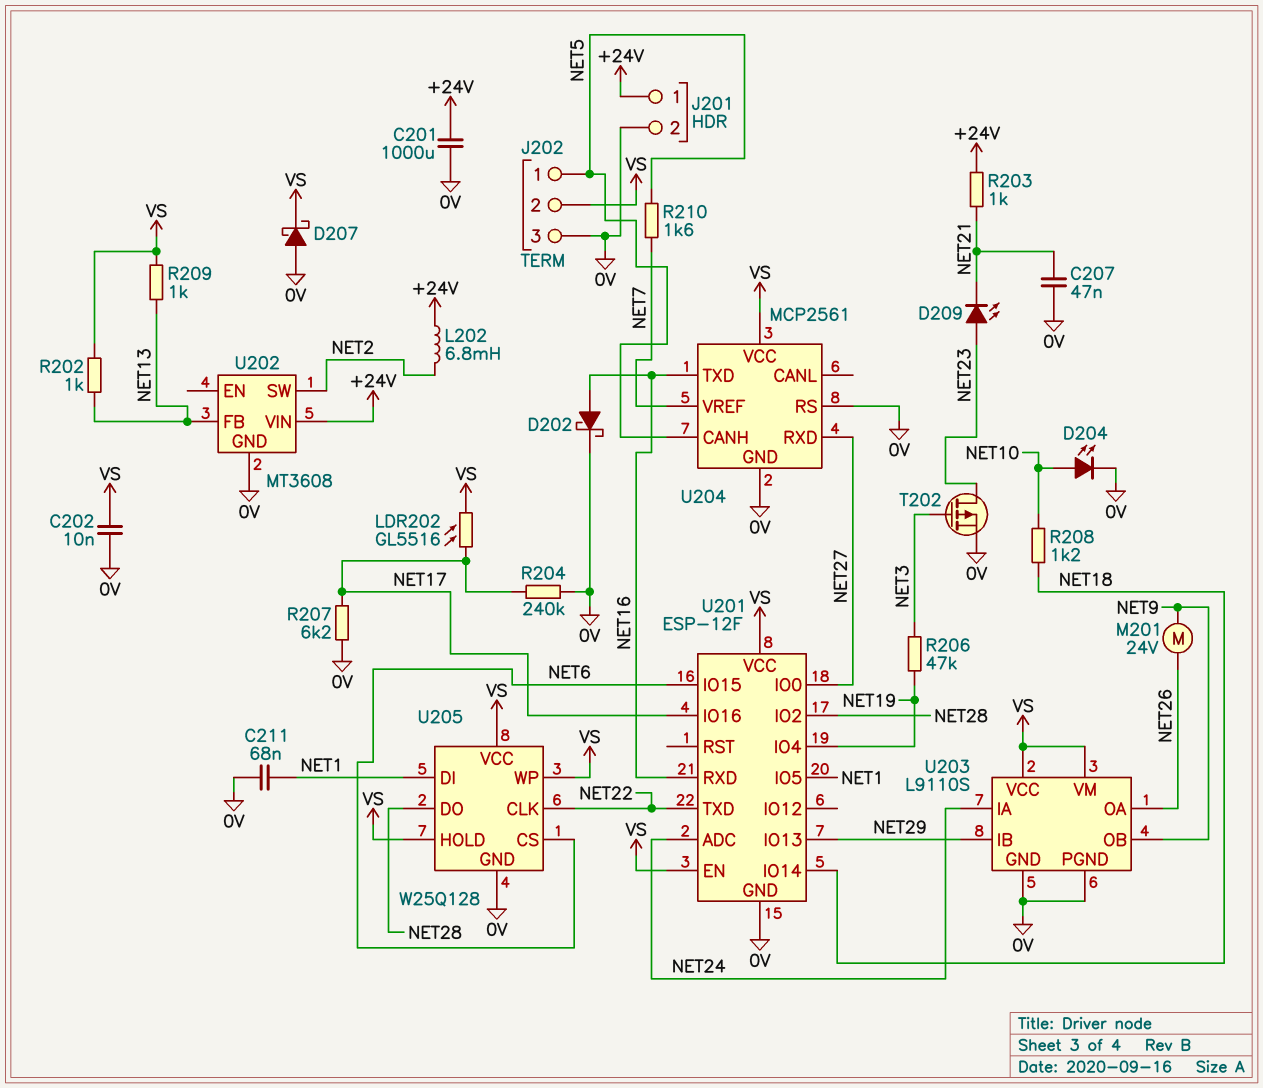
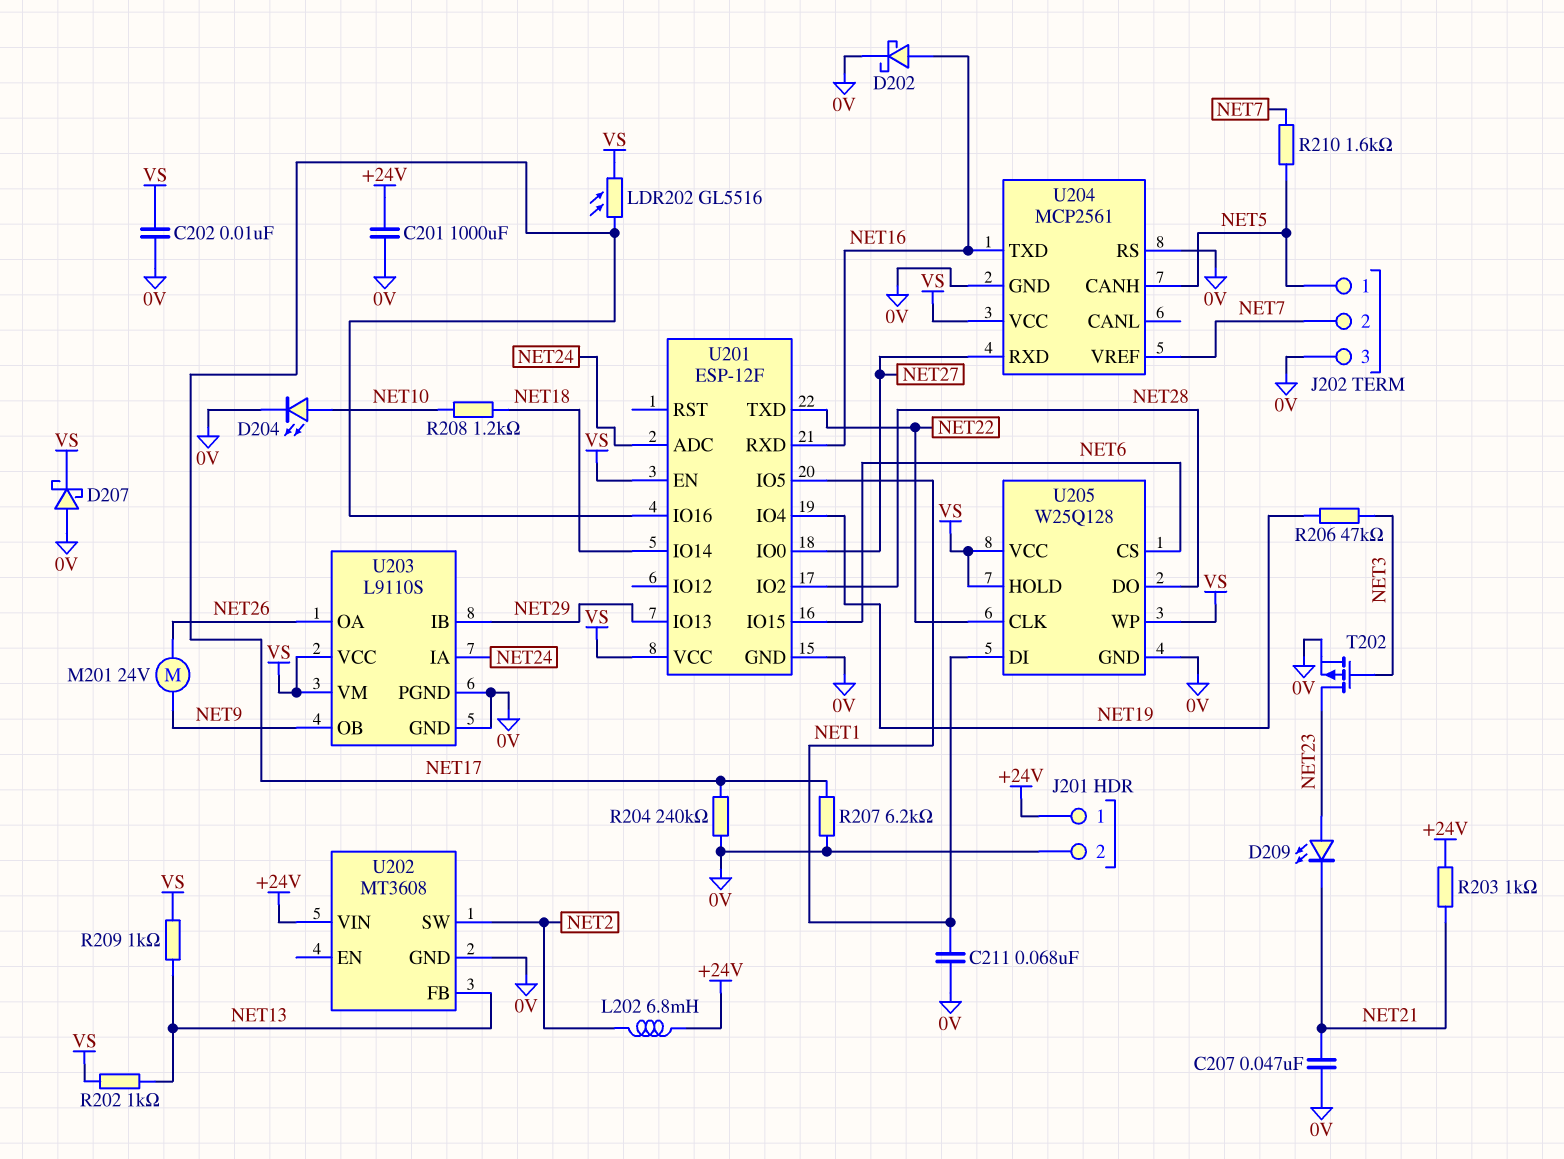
J202 pin 2: VS -> NET7

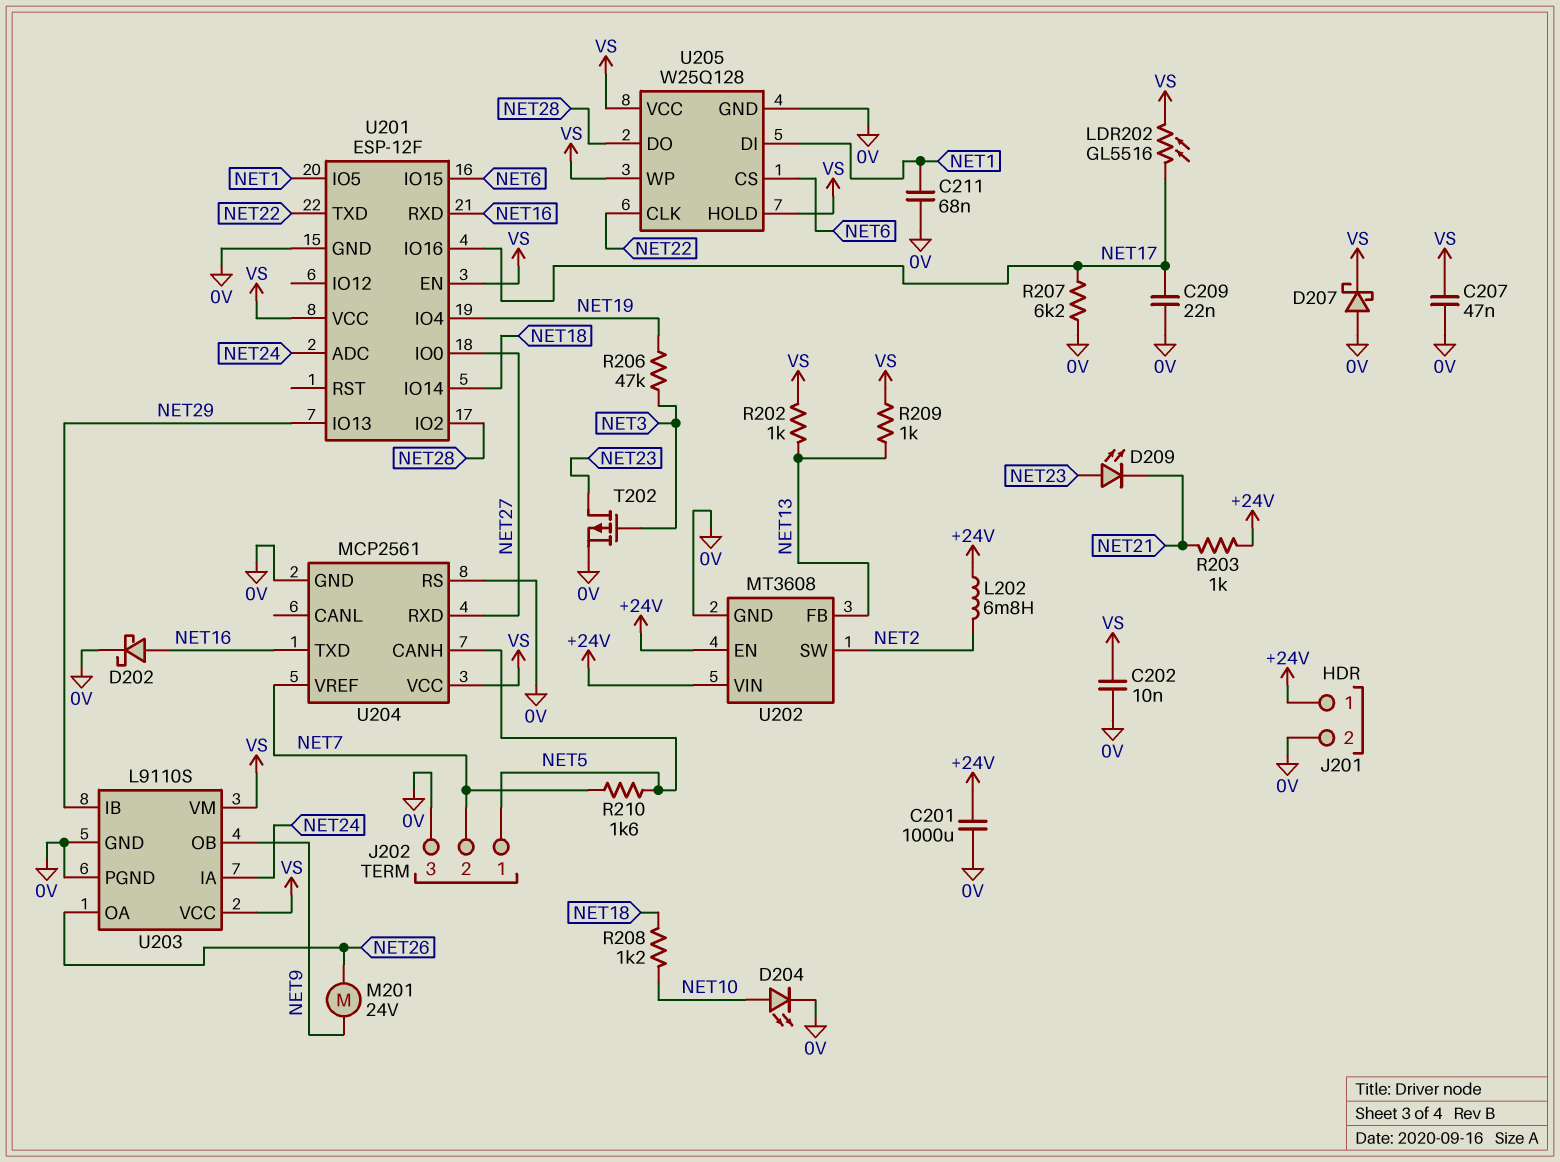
C207: 47nF (0V, NET21) -> 47nF (0V, VS)
C209: none -> 22nF (0V, NET17)
R204: 240k (0V, NET17) -> none
U202 pin EN: none -> +24V

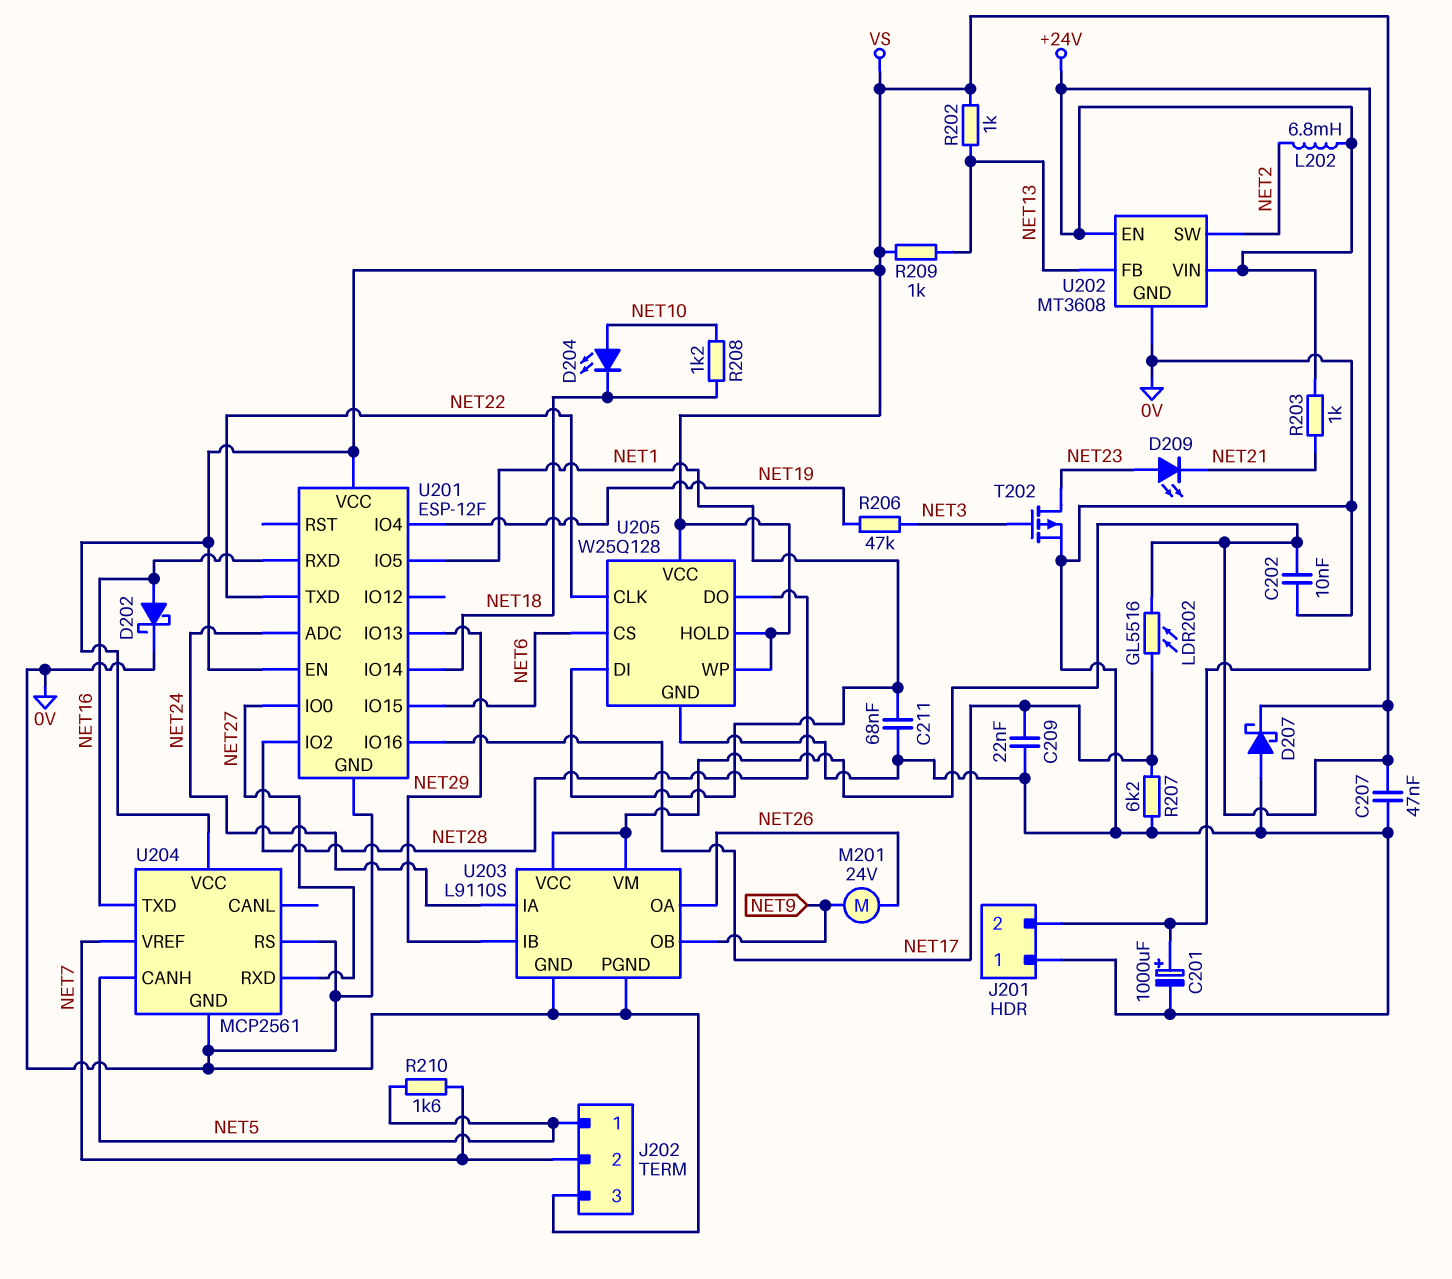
C201: 1000uF (+24V, 0V) -> 1000uF (plus +24V, minus 0V)
D204: LED (A NET10, K 0V) -> LED (A NET10, K NET18)
J201 pin 1: +24V -> 0V
J201 pin 2: 0V -> +24V

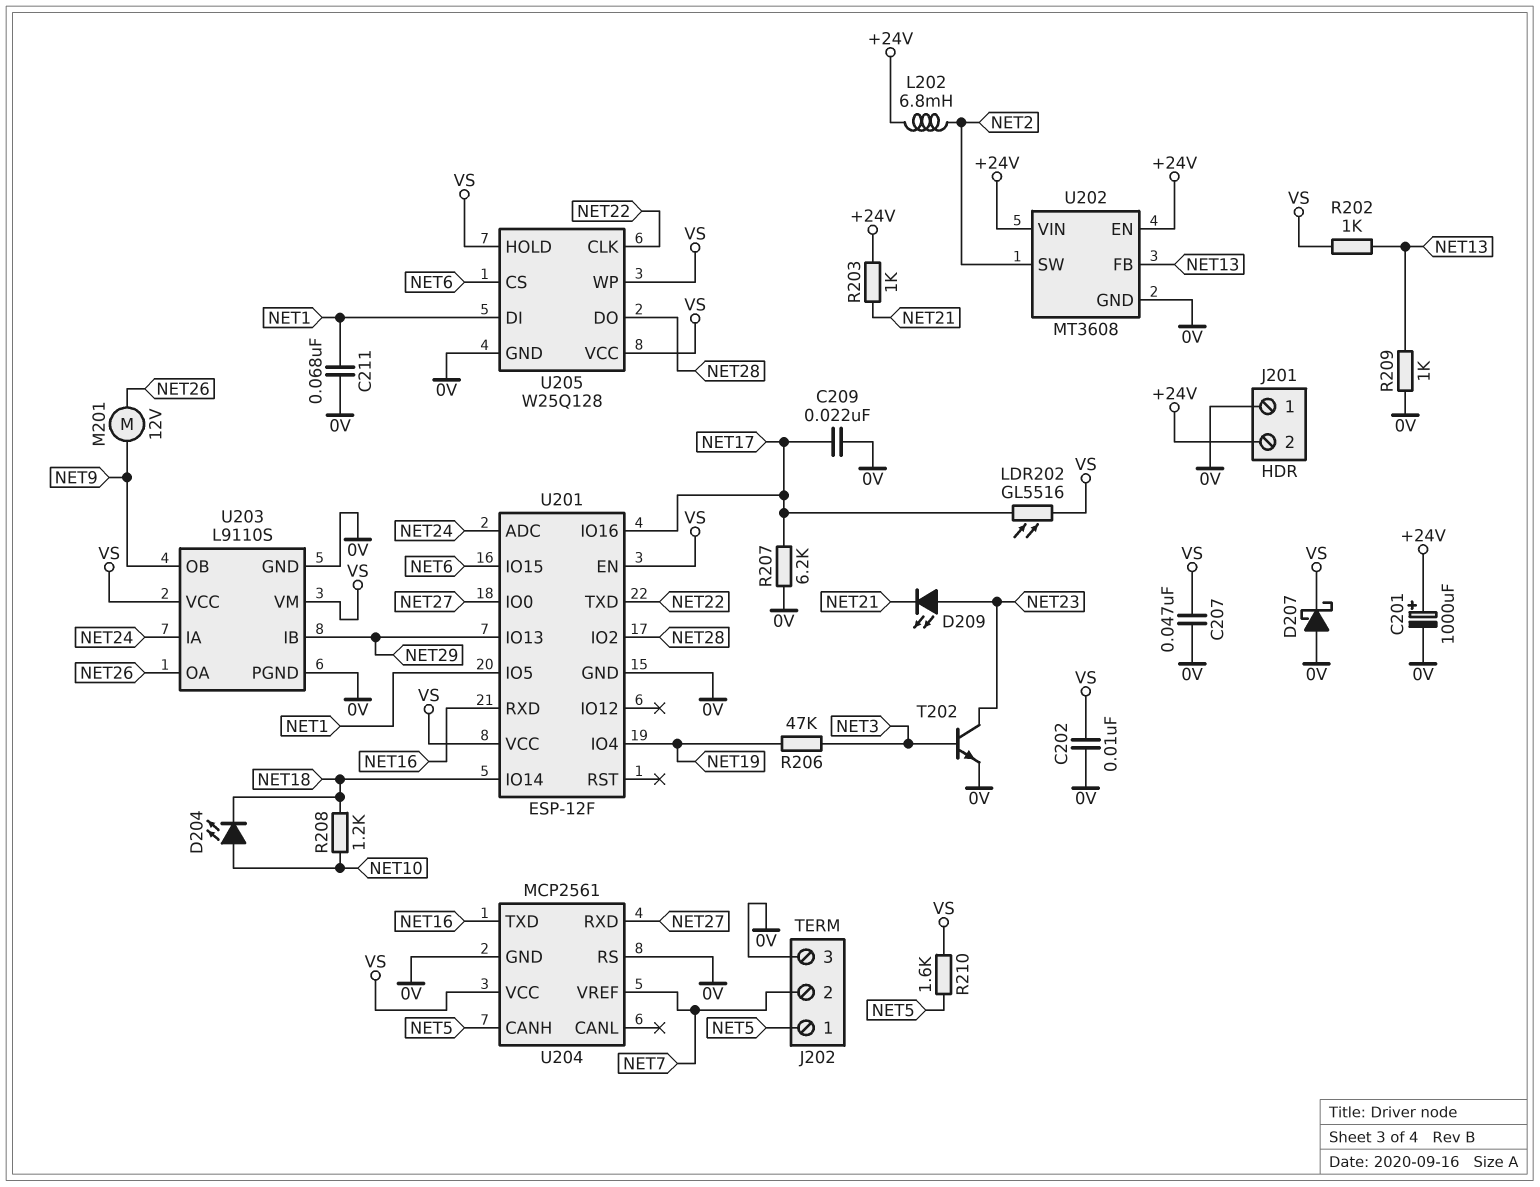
D202: schottky (A NET16, K 0V) -> none
M201: motor 24V (NET9, NET26) -> motor 12V (NET9, NET26)
R209: 1k (NET13, VS) -> 1k (0V, NET13)
R210: 1.6k (NET5, NET7) -> 1.6k (NET5, VS)
T202: PMOS (G NET3, D NET23, S 0V) -> NPN (B NET3, C NET23, E 0V)

